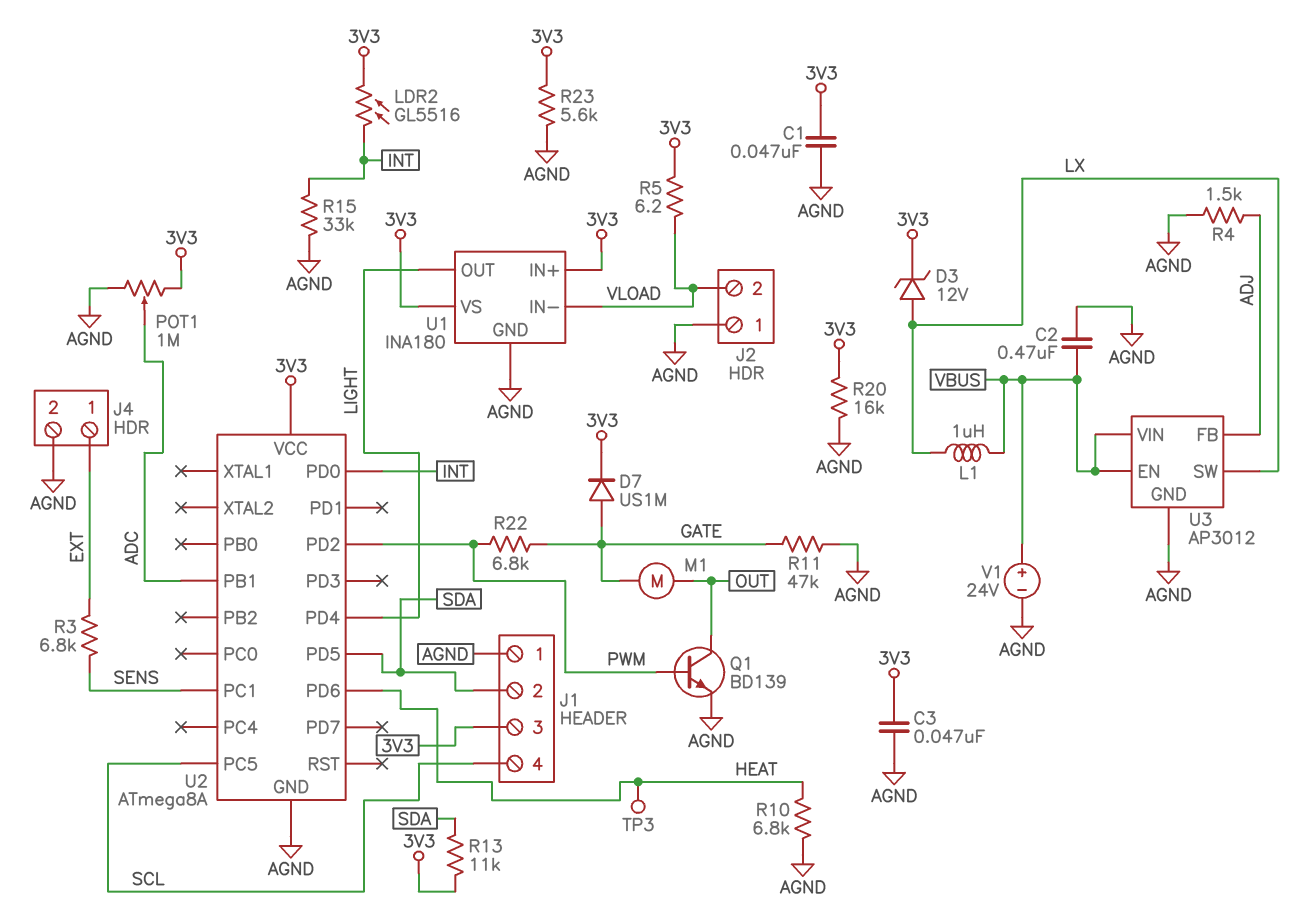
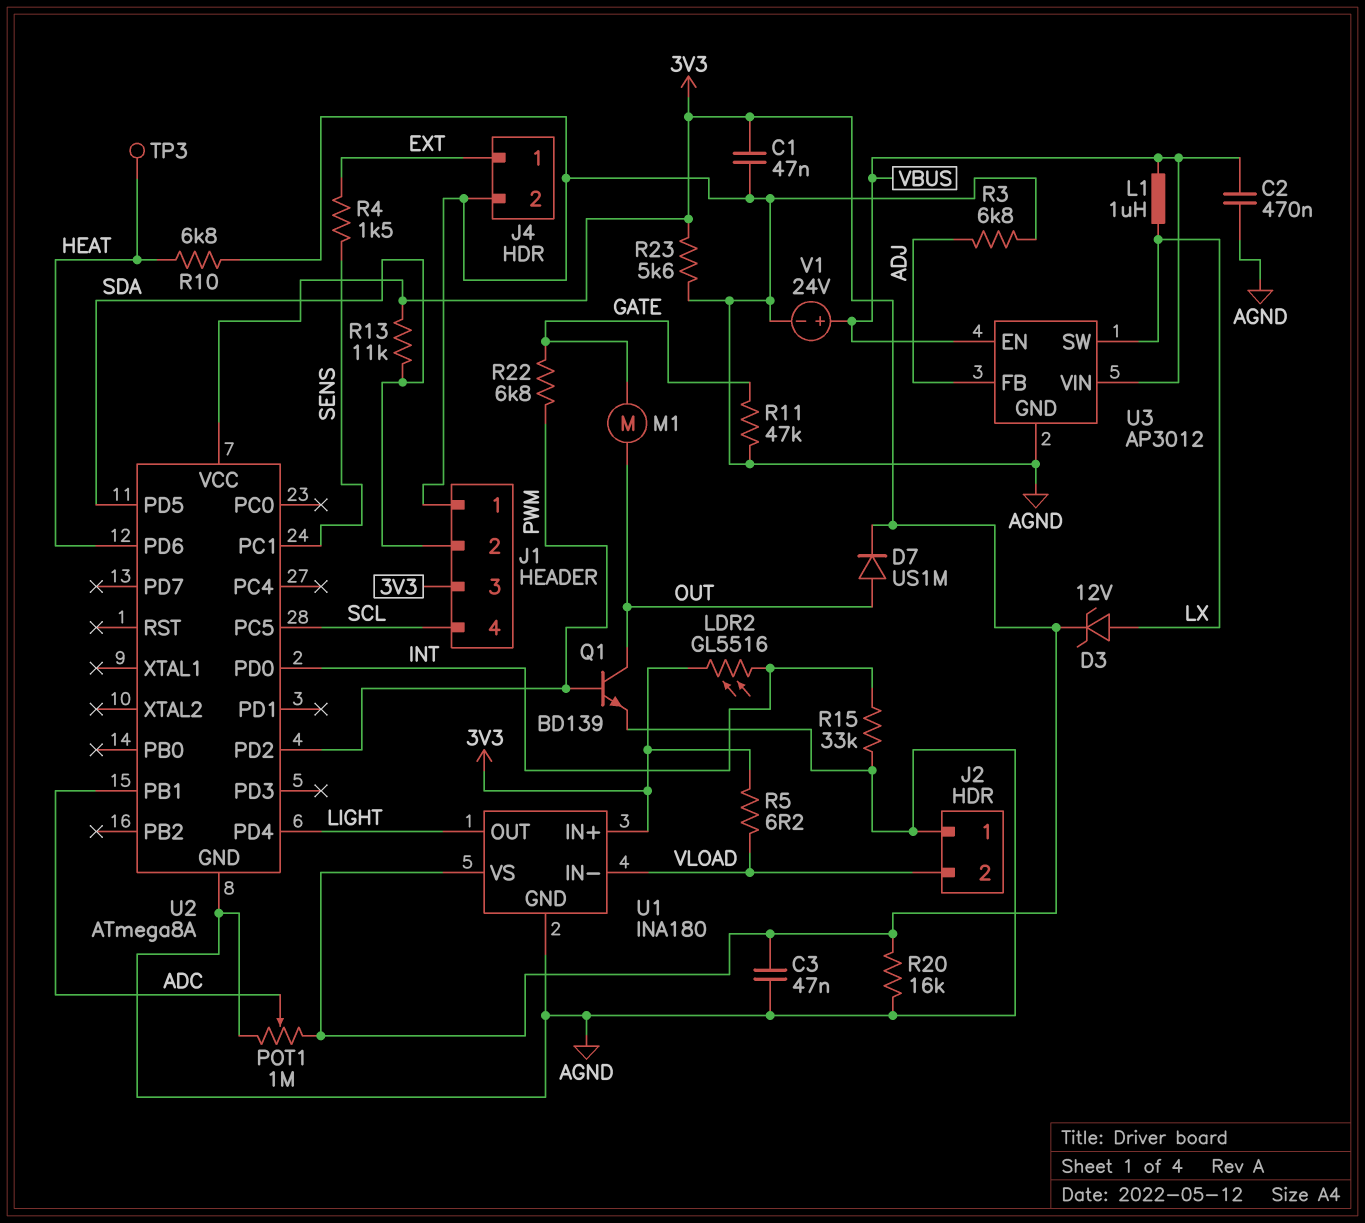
D7: diode US1M (A GATE, K 3V3) -> diode US1M (A OUT, K 3V3)
R3: 6.8k (EXT, SENS) -> 6.8k (ADJ, AGND)
R4: 1.5k (ADJ, AGND) -> 1.5k (EXT, SENS)

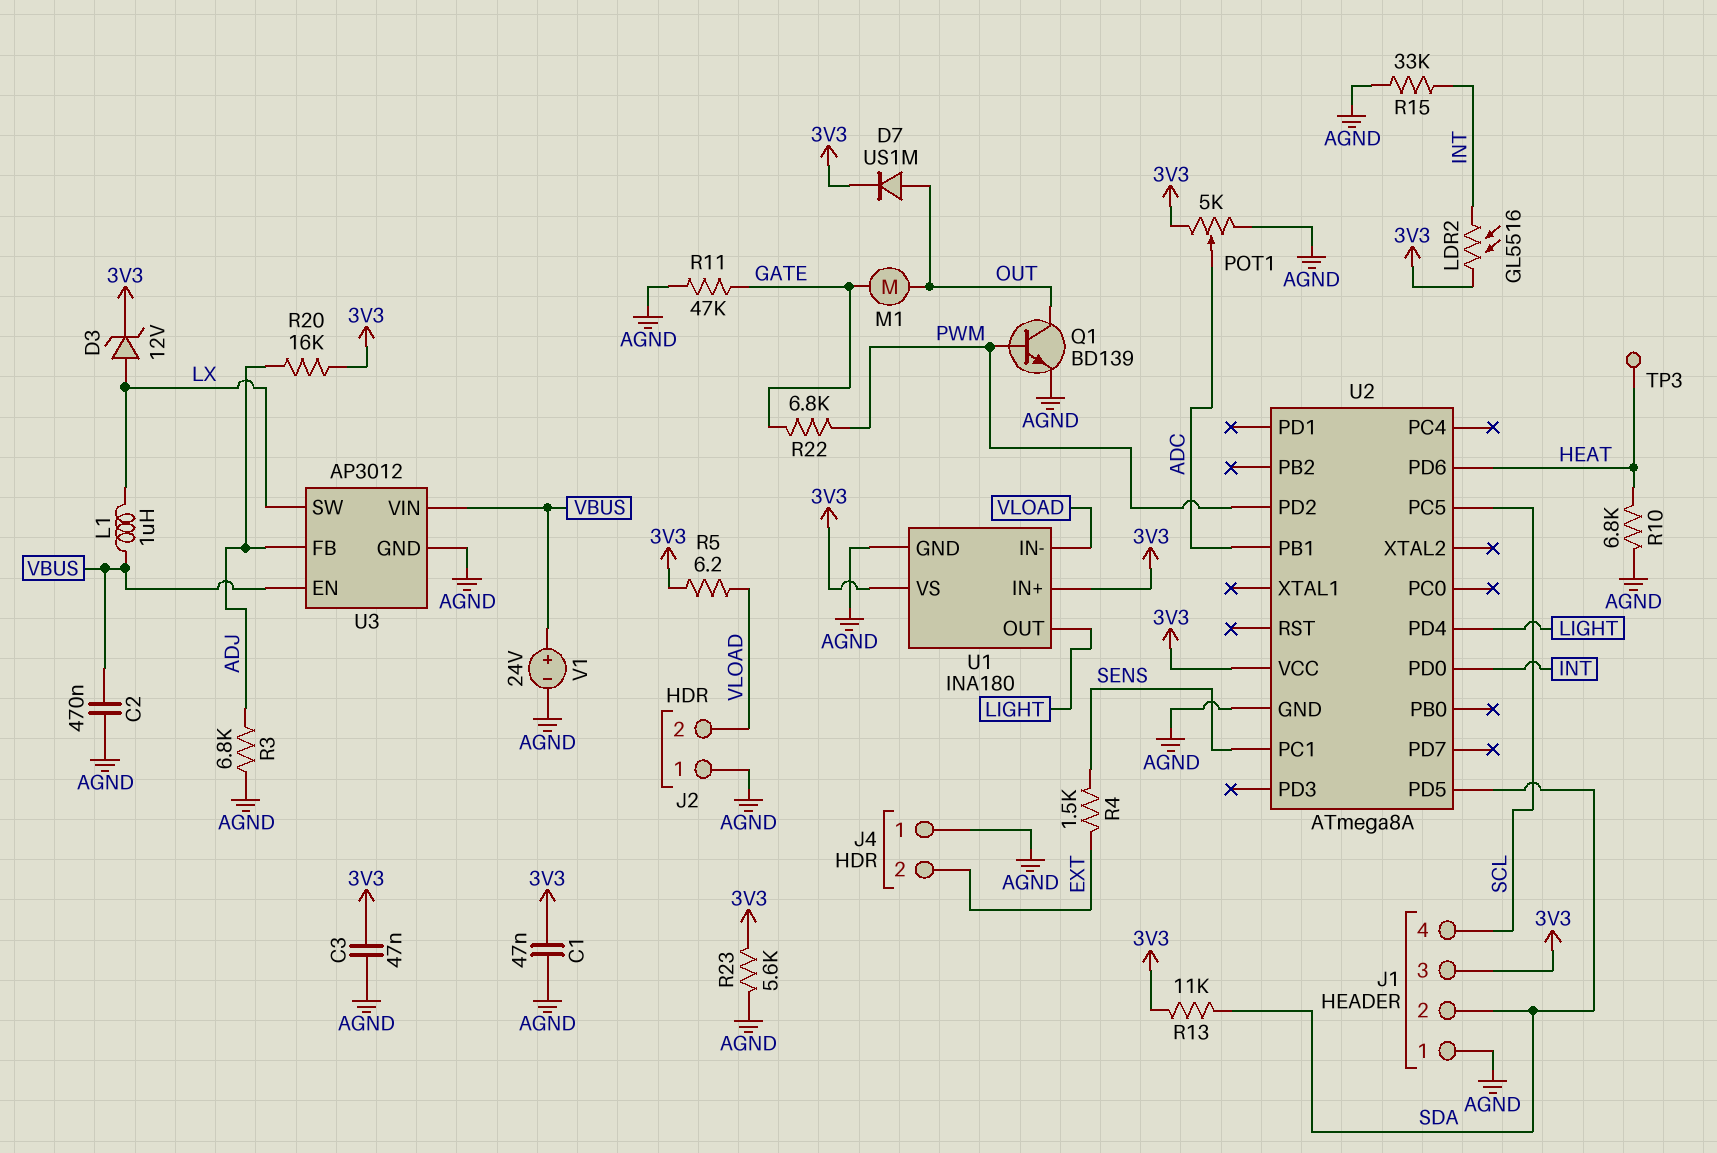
J4 pin 1: EXT -> AGND
J4 pin 2: AGND -> EXT
POT1: 1M (3V3, AGND, wiper ADC) -> 5k (3V3, AGND, wiper ADC)
R20: 16k (3V3, AGND) -> 16k (3V3, ADJ)

